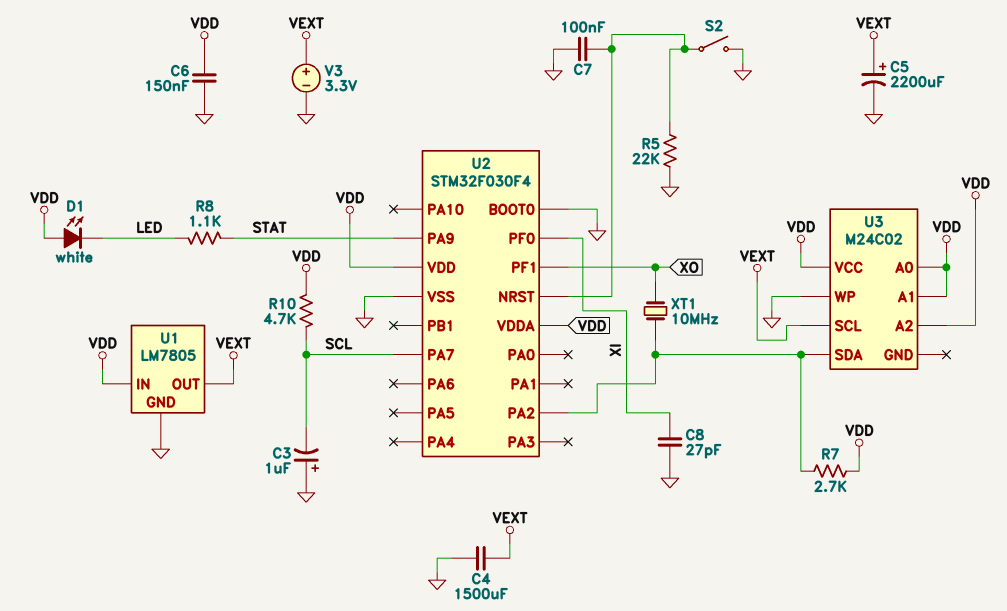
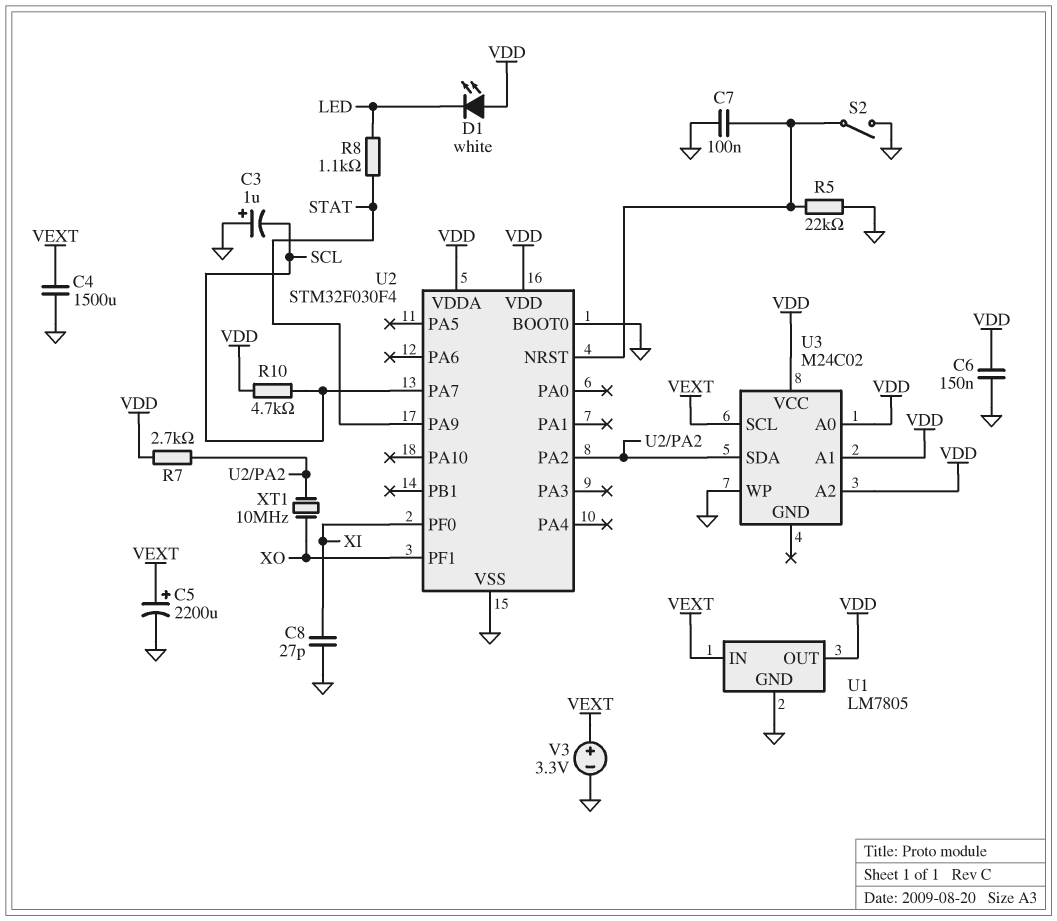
U1 pin IN: VDD -> VEXT
U1 pin OUT: VEXT -> VDD

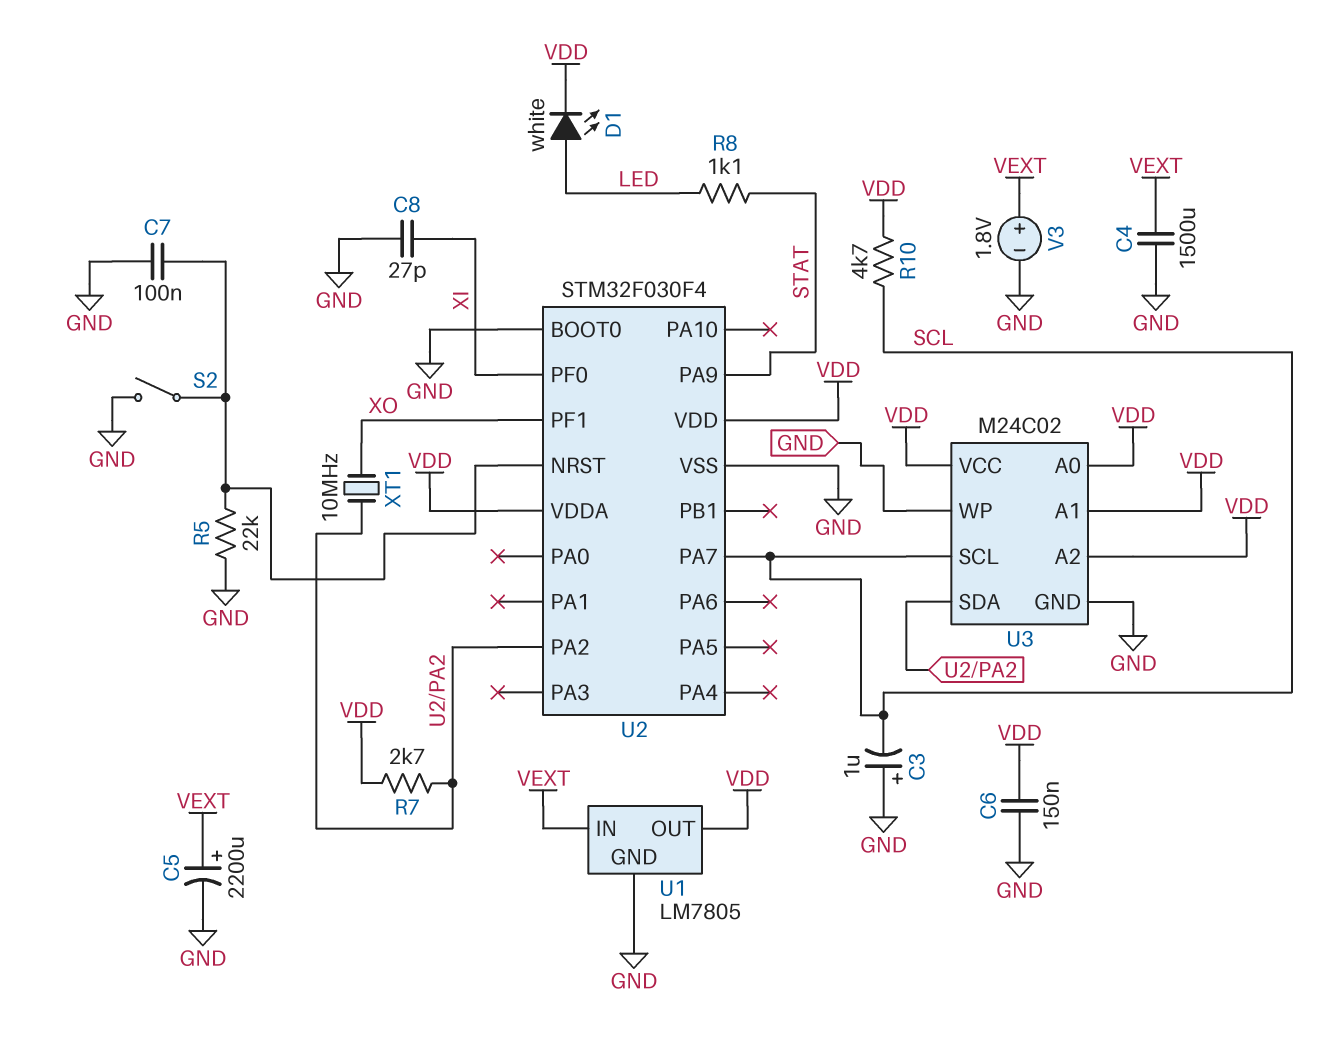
D1: LED white (A VDD, K LED) -> LED white (A LED, K VDD)
U3 pin GND: none -> GND
U3 pin SCL: VEXT -> SCL
V3: 3.3V (plus VEXT, minus GND) -> 1.8V (plus VEXT, minus GND)

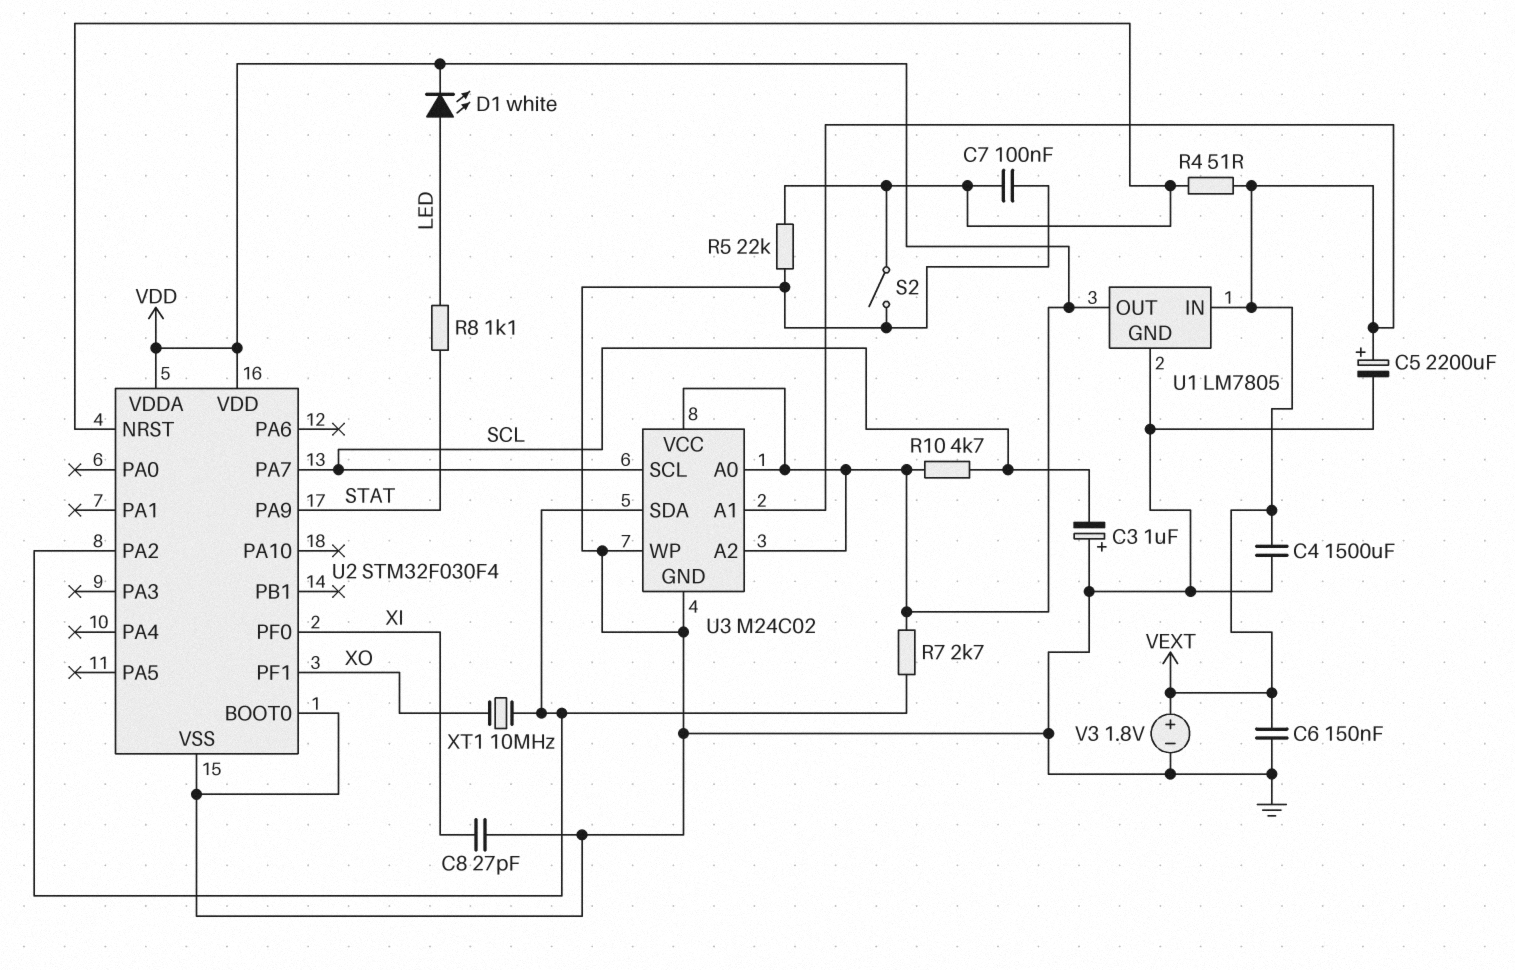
C6: 150nF (GND, VDD) -> 150nF (GND, VEXT)
R4: none -> 51 (U2/NRST, VEXT)
U3 pin A1: VDD -> VEXT

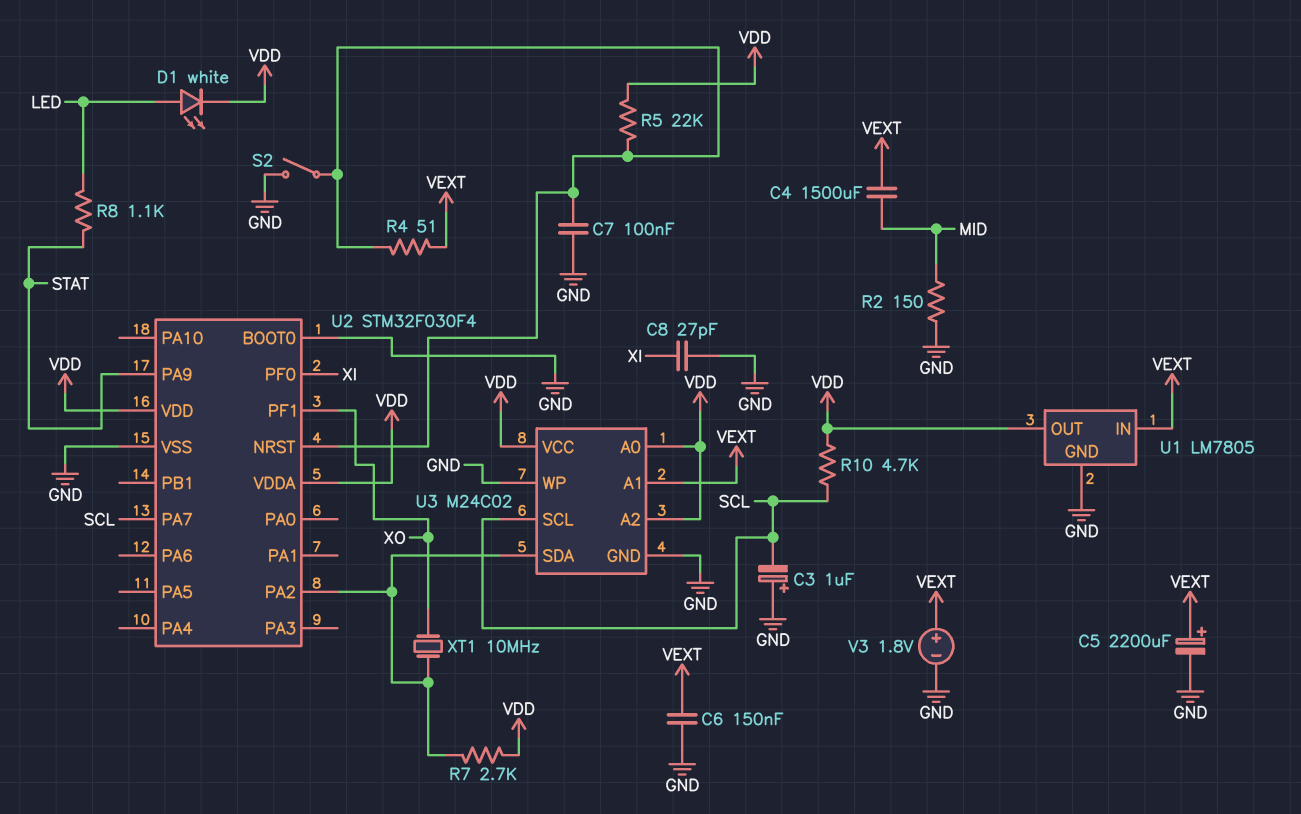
C4: 1500uF (GND, VEXT) -> 1500uF (MID, VEXT)
R2: none -> 150 (GND, MID)
R5: 22k (GND, U2/NRST) -> 22k (U2/NRST, VDD)

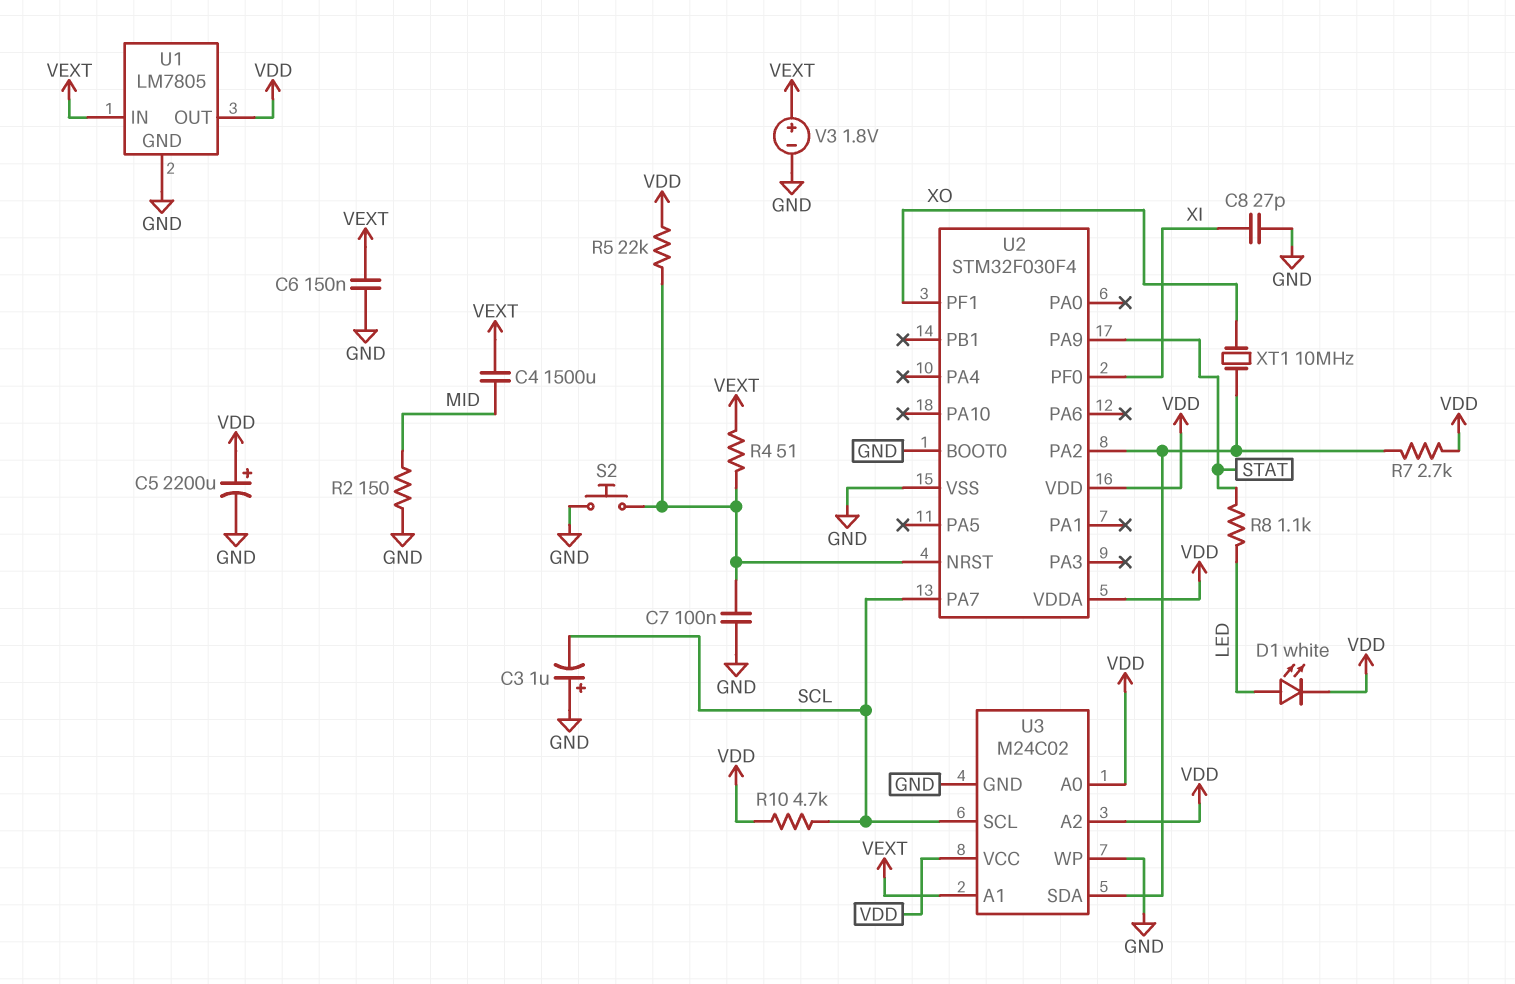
C5: 2200uF (plus VEXT, minus GND) -> 2200uF (plus VDD, minus GND)
S2: switch (GND, U2/NRST) -> button (GND, U2/NRST)

